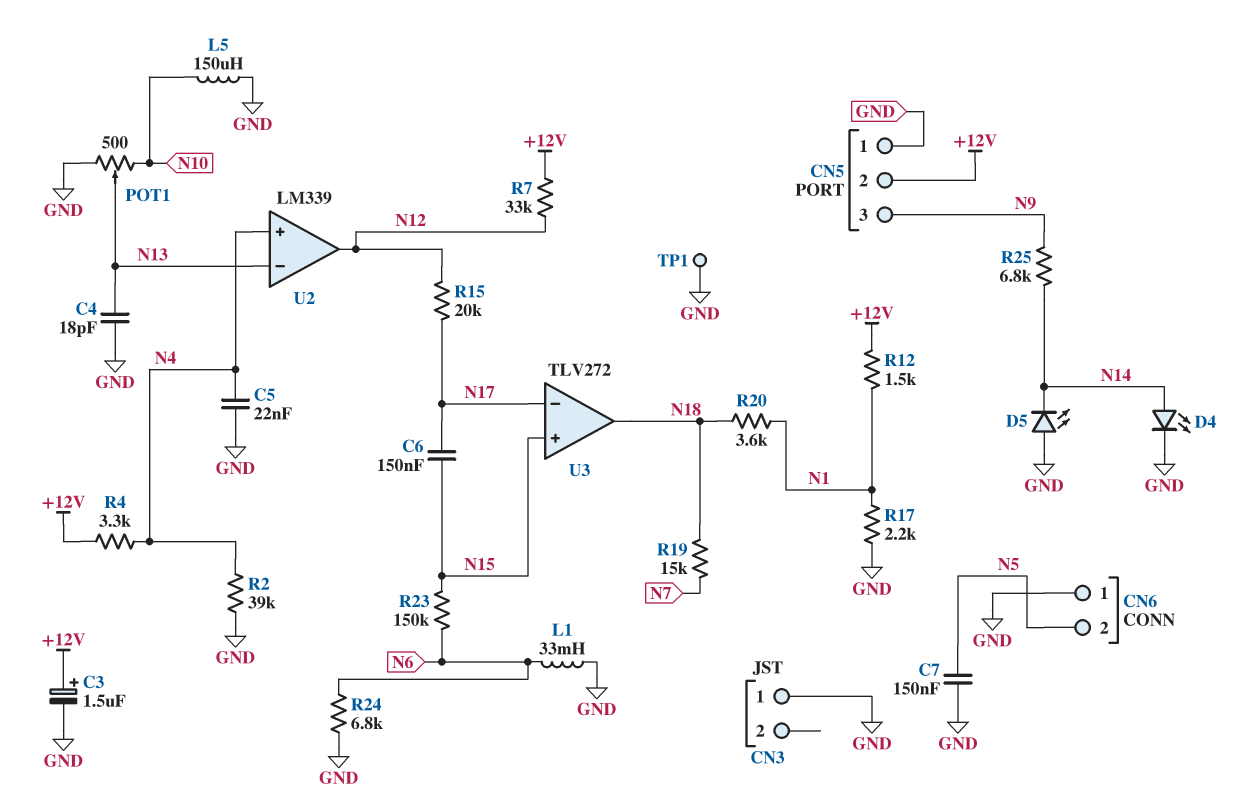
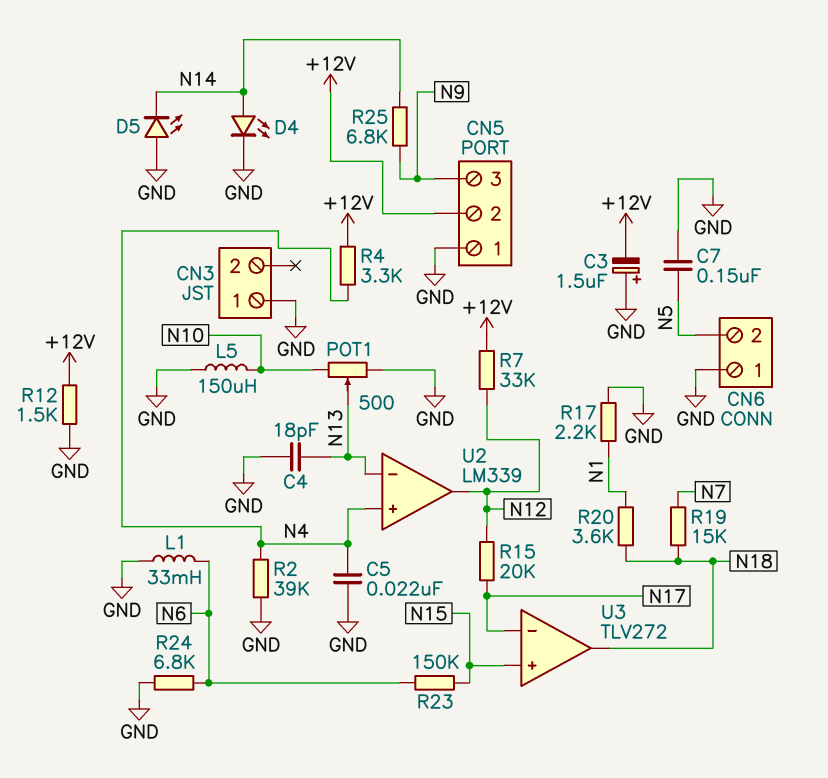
C3: 1.5uF (plus +12V, minus GND) -> 1.5uF (plus GND, minus +12V)
C6: 150nF (N15, N17) -> none
R12: 1.5k (+12V, N1) -> 1.5k (+12V, GND)
TP1: test point (GND) -> none

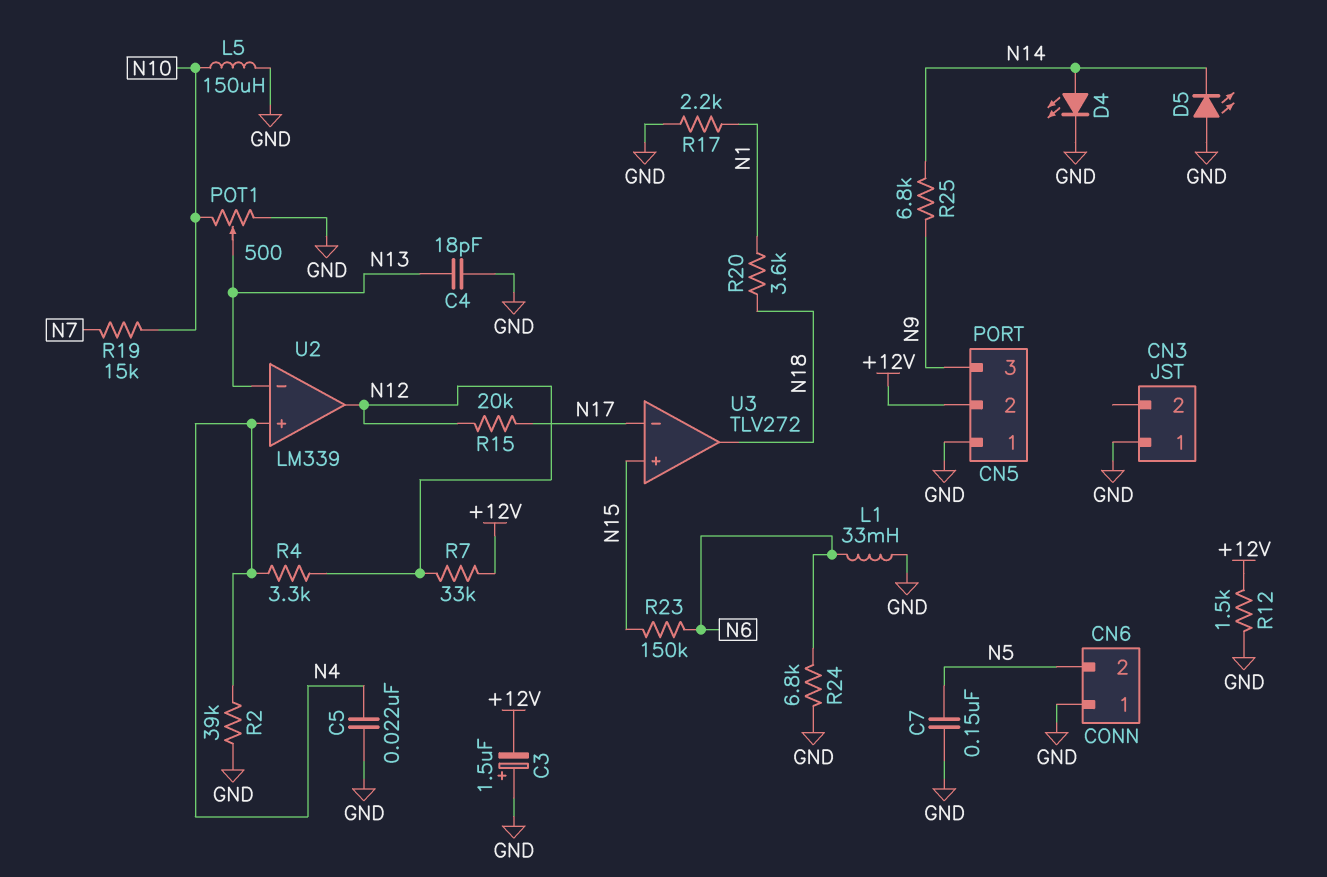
R4: 3.3k (+12V, N4) -> 3.3k (N4, N12)
R19: 15k (N7, N18) -> 15k (N7, N10)

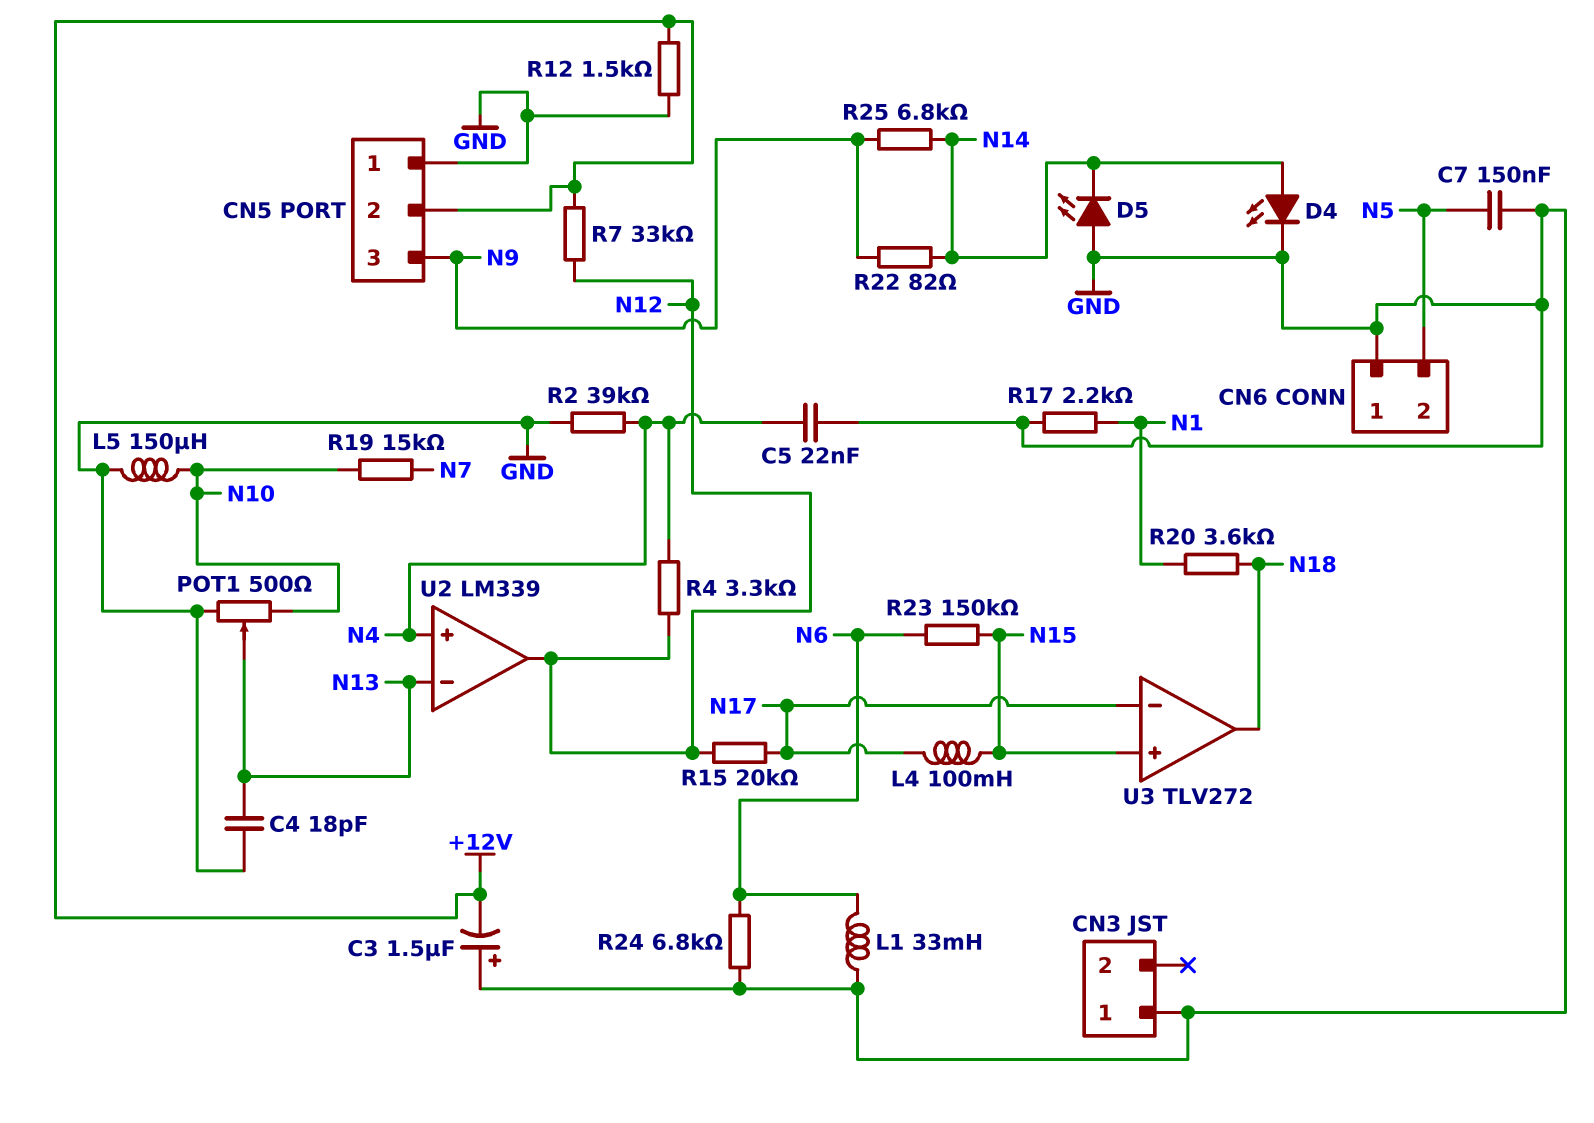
L4: none -> 100mH (N15, N17)
R22: none -> 82 (N9, N14)

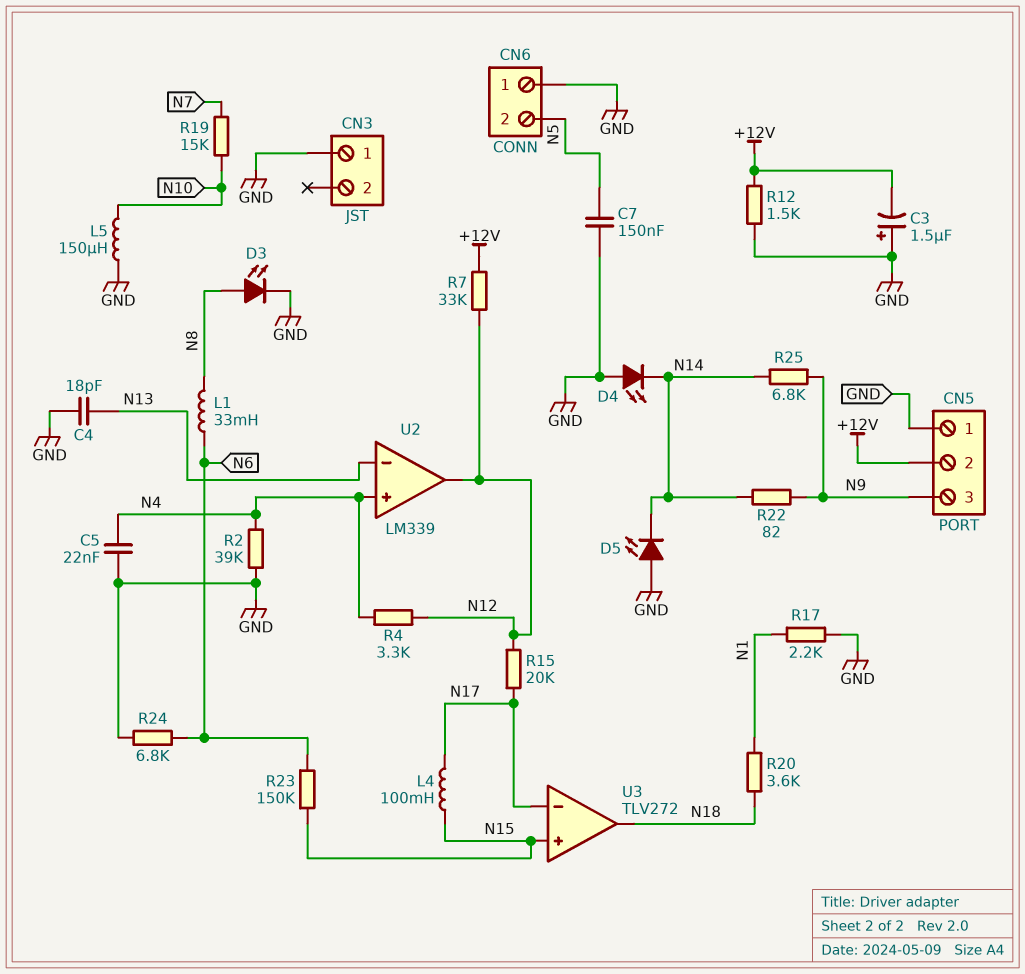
D3: none -> LED (A N8, K GND)
D4: LED (A N14, K GND) -> LED (A GND, K N14)
L1: 33mH (GND, N6) -> 33mH (N6, N8)
POT1: 500 (GND, N10, wiper N13) -> none

